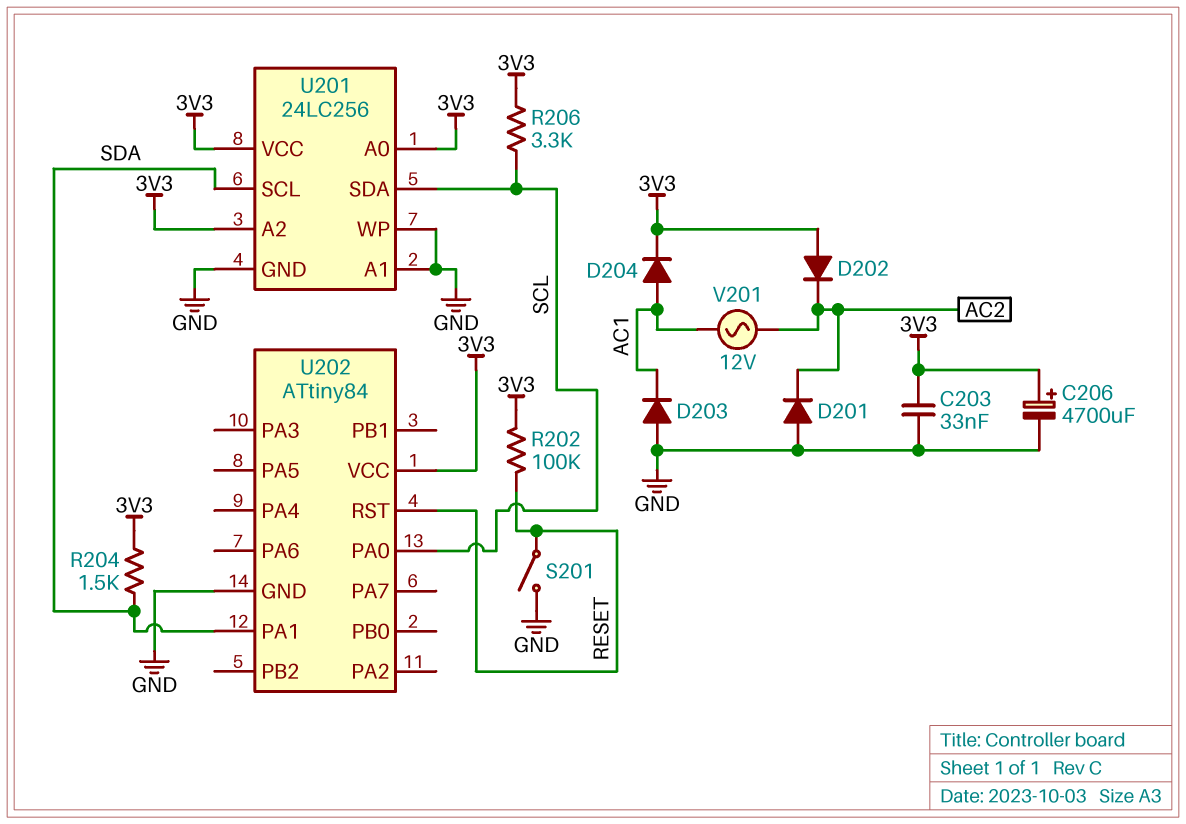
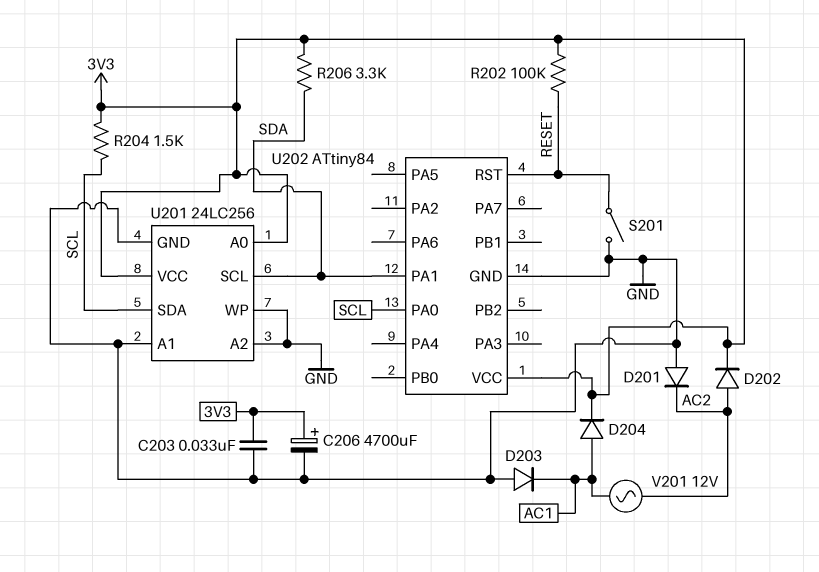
D202: diode (A 3V3, K AC2) -> diode (A AC2, K 3V3)
R204: 1.5k (3V3, SDA) -> 1.5k (3V3, SCL)
R206: 3.3k (3V3, SCL) -> 3.3k (3V3, SDA)
U201 pin A2: 3V3 -> GND

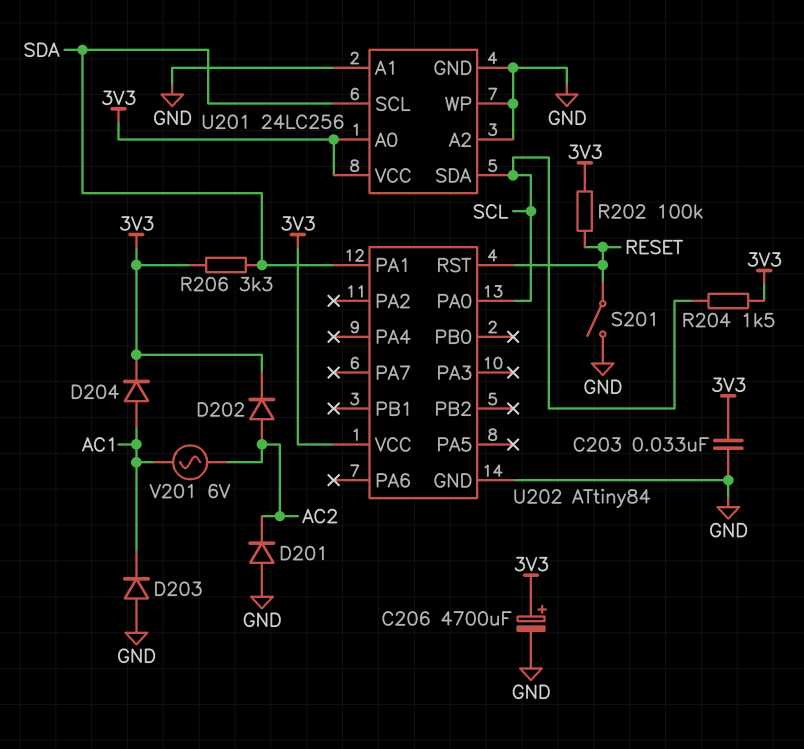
V201: AC 12V (AC1, AC2) -> AC 6V (AC1, AC2)

